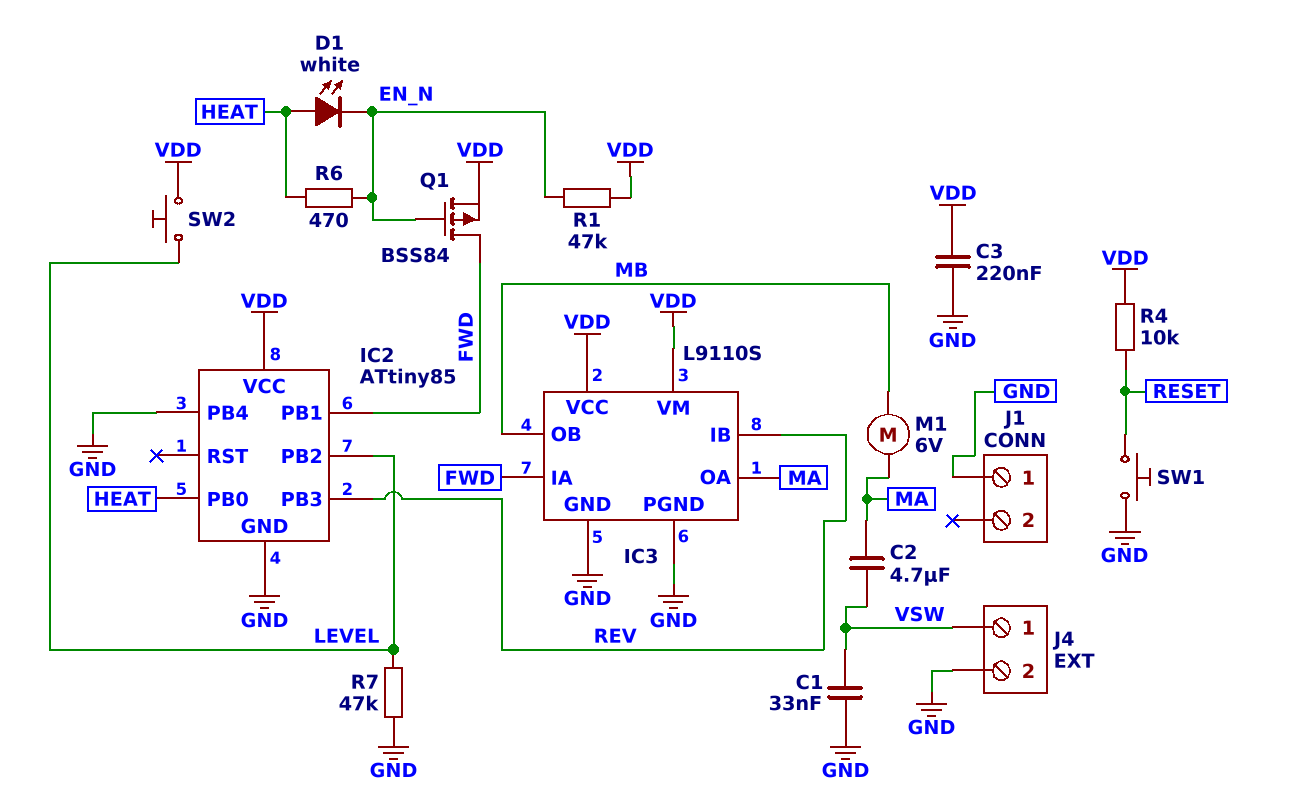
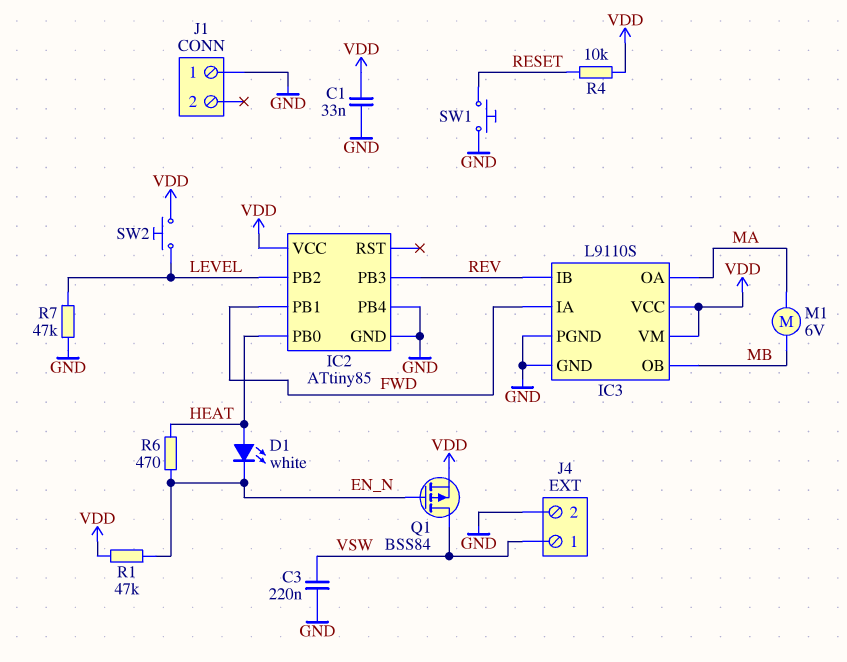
C1: 33nF (GND, VSW) -> 33nF (GND, VDD)
C2: 4.7uF (MA, VSW) -> none
C3: 220nF (GND, VDD) -> 220nF (GND, VSW)
Q1: PMOS BSS84 (G EN_N, D FWD, S VDD) -> PMOS BSS84 (G EN_N, D VSW, S VDD)

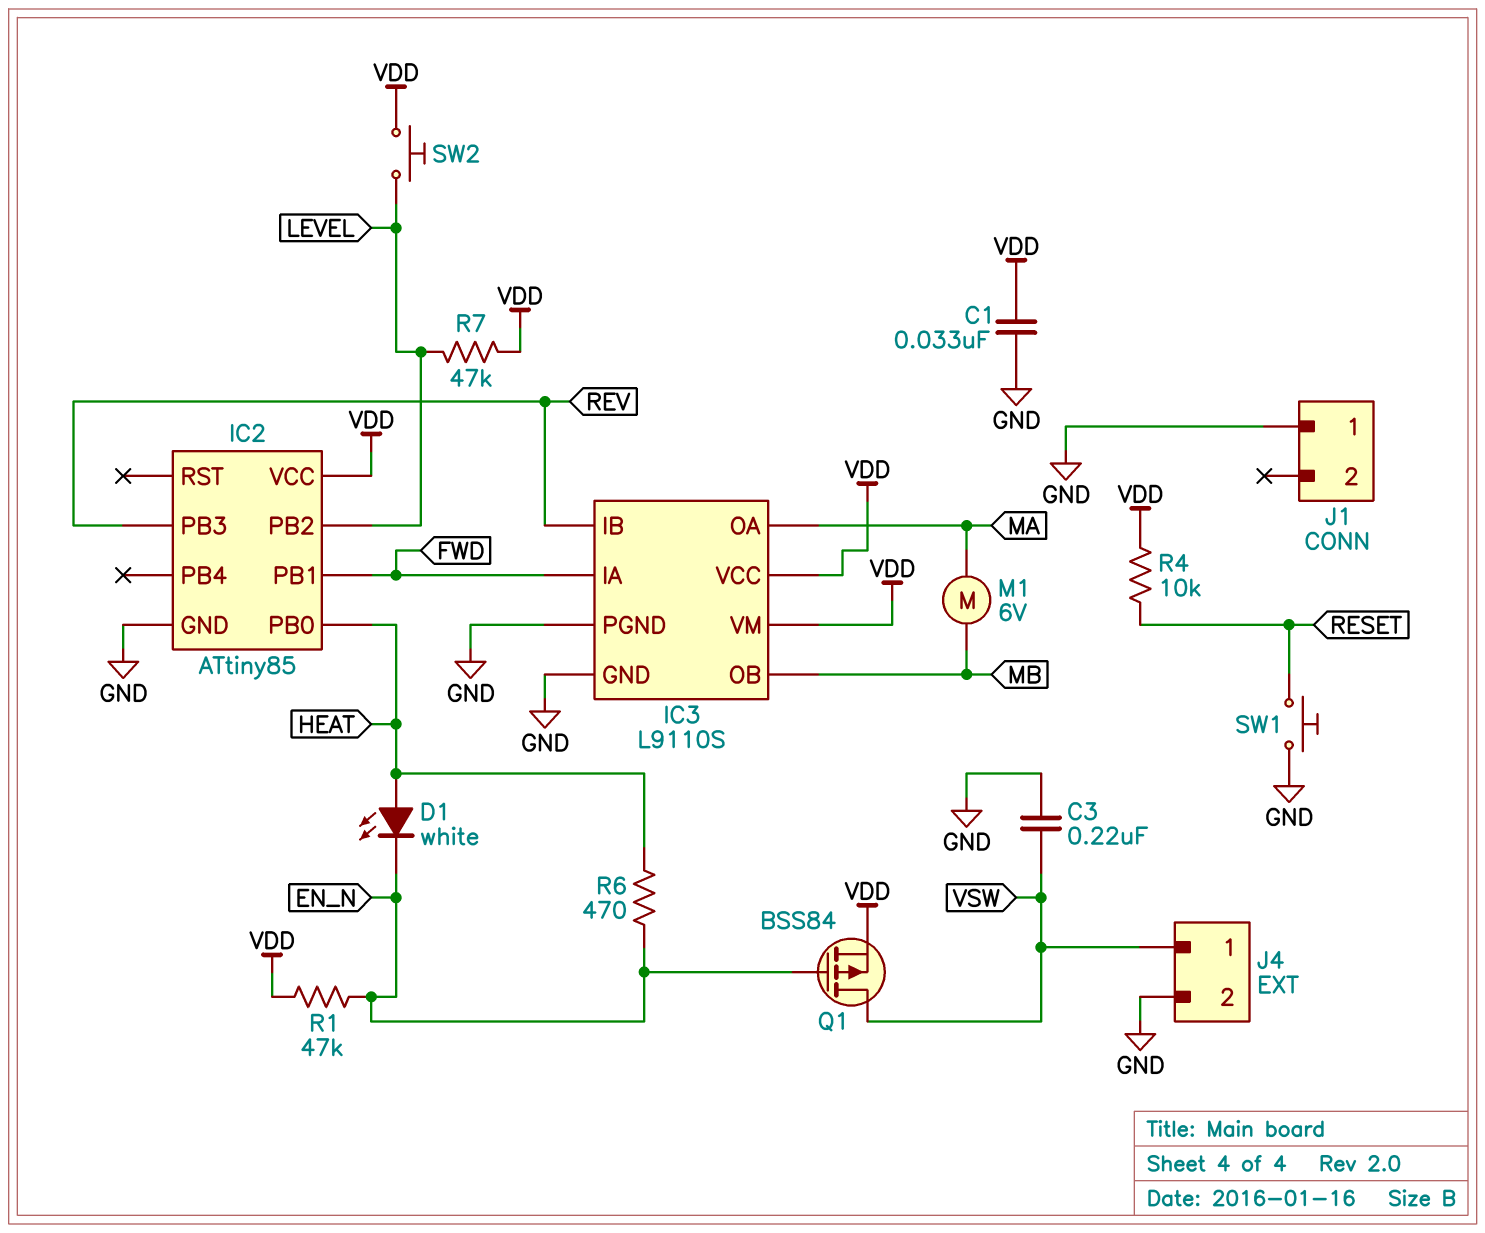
IC2 pin PB4: GND -> none
R7: 47k (GND, LEVEL) -> 47k (LEVEL, VDD)

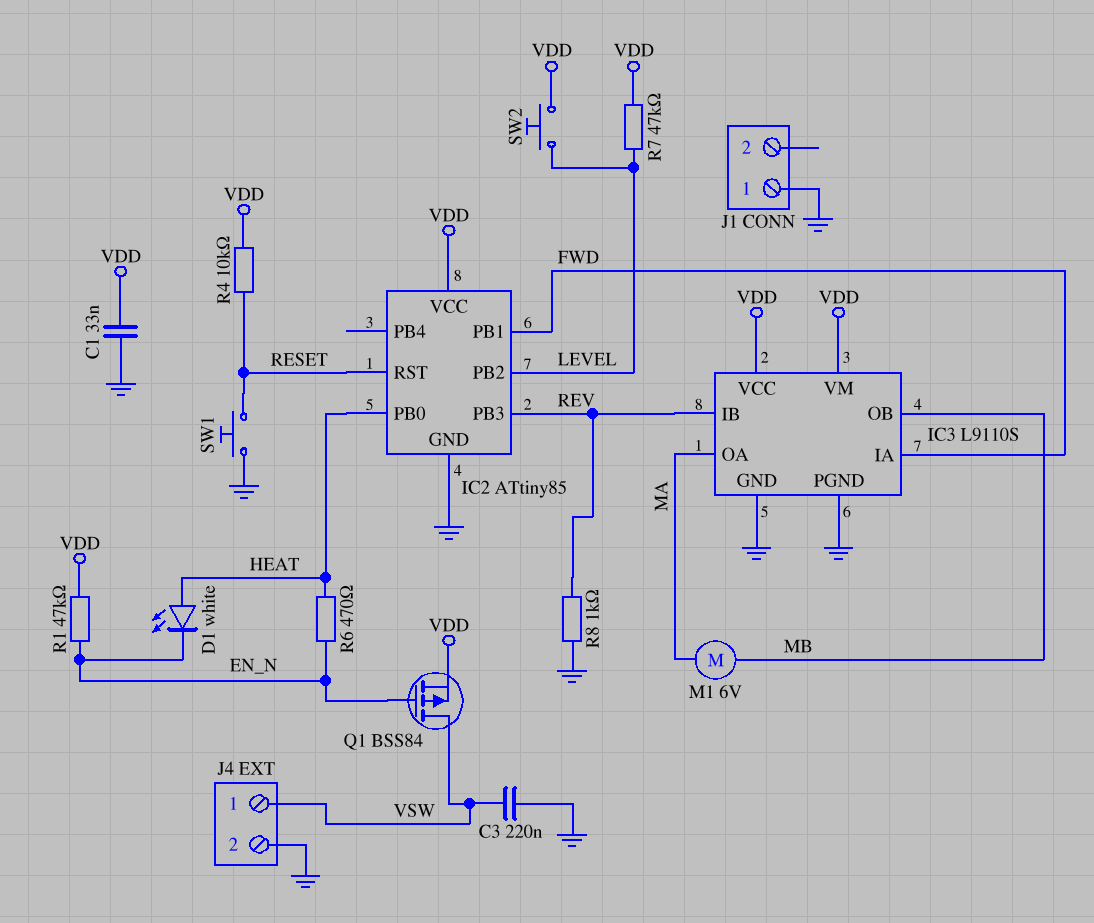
IC2 pin RST: none -> RESET
R8: none -> 1k (GND, REV)

